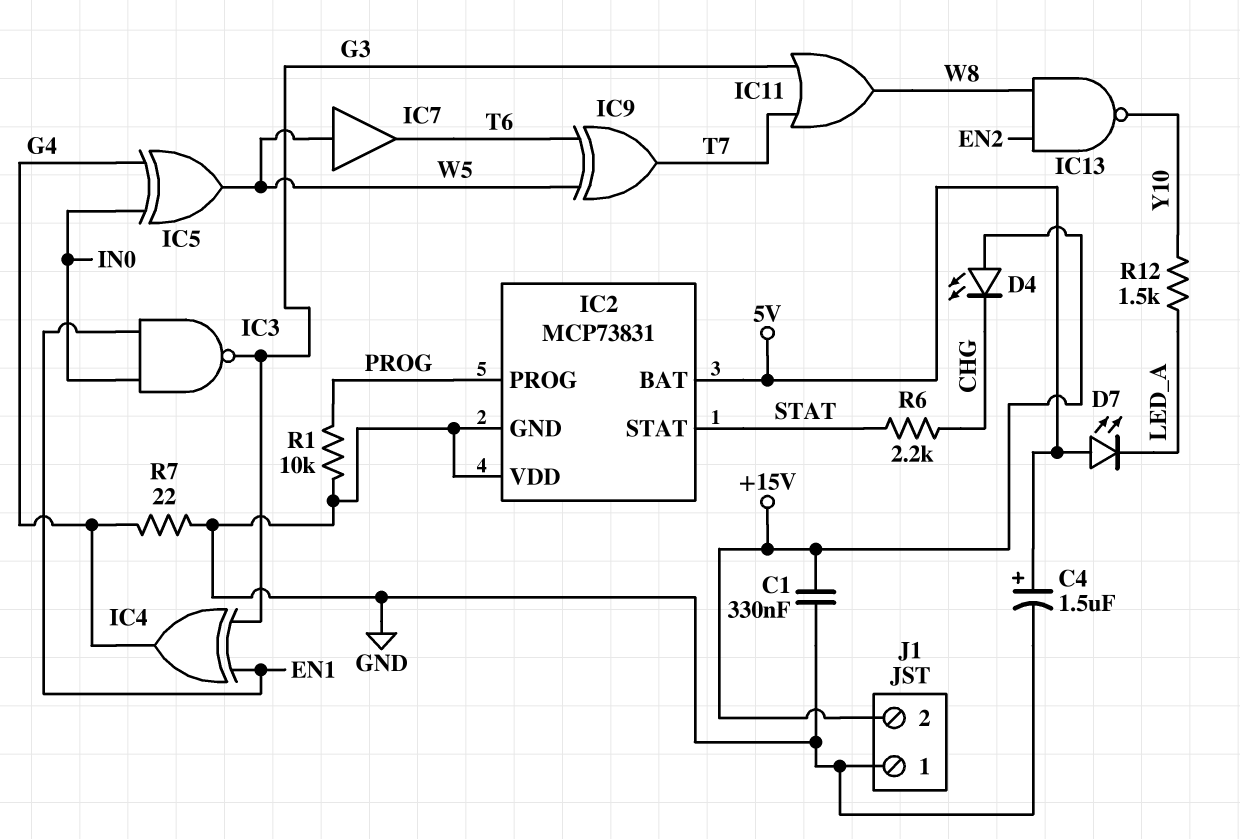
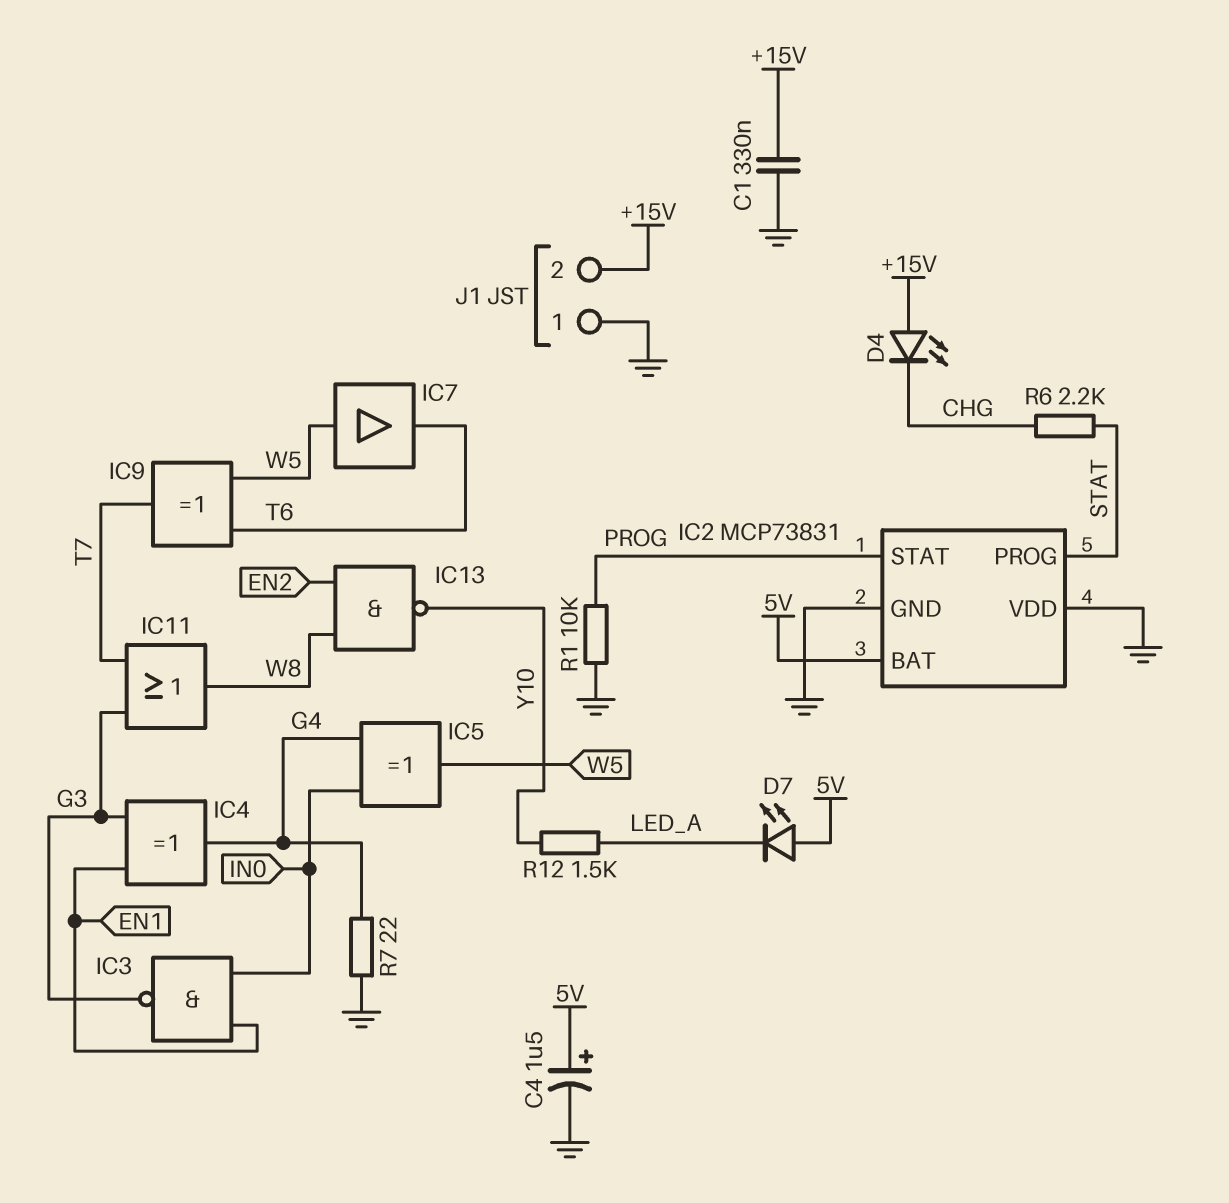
IC2 pin PROG: PROG -> STAT
IC2 pin STAT: STAT -> PROG

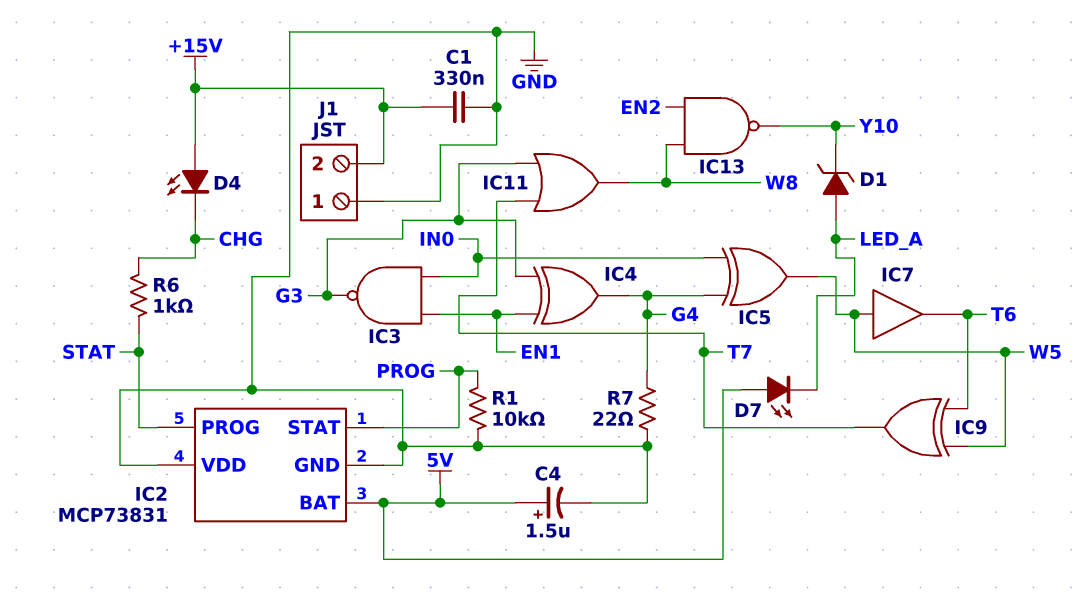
D1: none -> zener (A LED_A, K Y10)
R6: 2.2k (CHG, STAT) -> 1k (CHG, STAT)
R12: 1.5k (LED_A, Y10) -> none

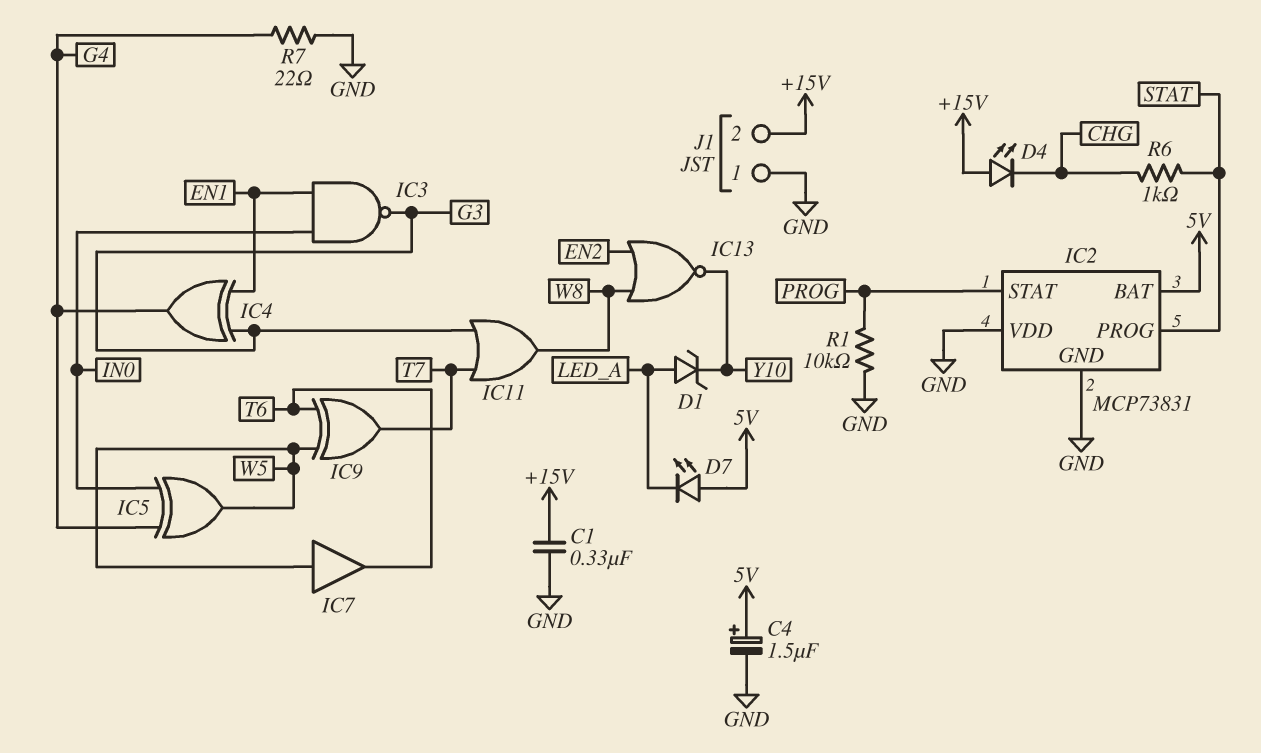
IC13: NAND (in EN2, in W8, out Y10) -> NOR (in EN2, in W8, out Y10)

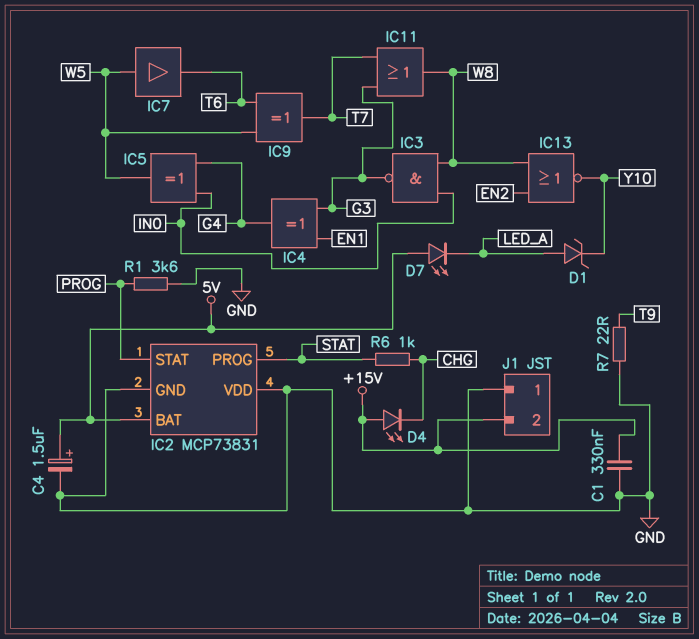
IC3: NAND (in EN1, in IN0, out G3) -> NAND (in IN0, in W8, out G3)
R1: 10k (GND, PROG) -> 3.6k (GND, PROG)
R7: 22 (G4, GND) -> 22 (GND, T9)

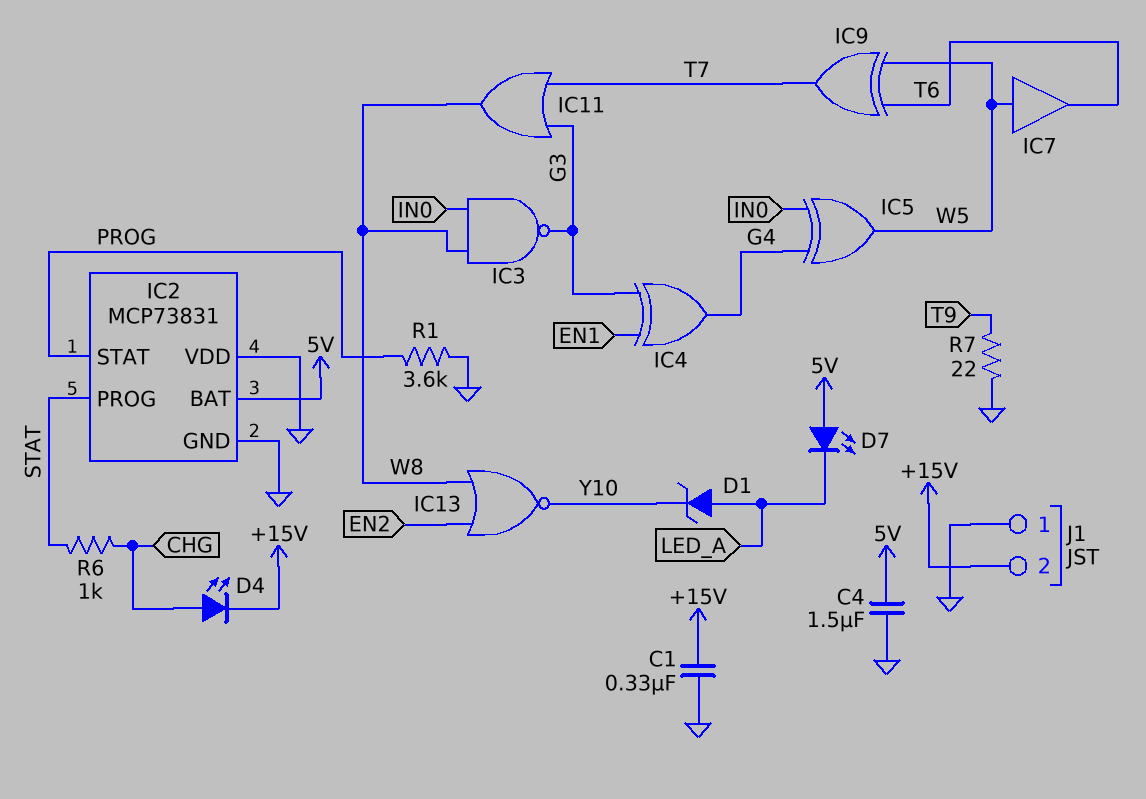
C4: 1.5uF (plus 5V, minus GND) -> 1.5uF (5V, GND)
D4: LED (A +15V, K CHG) -> LED (A CHG, K +15V)

